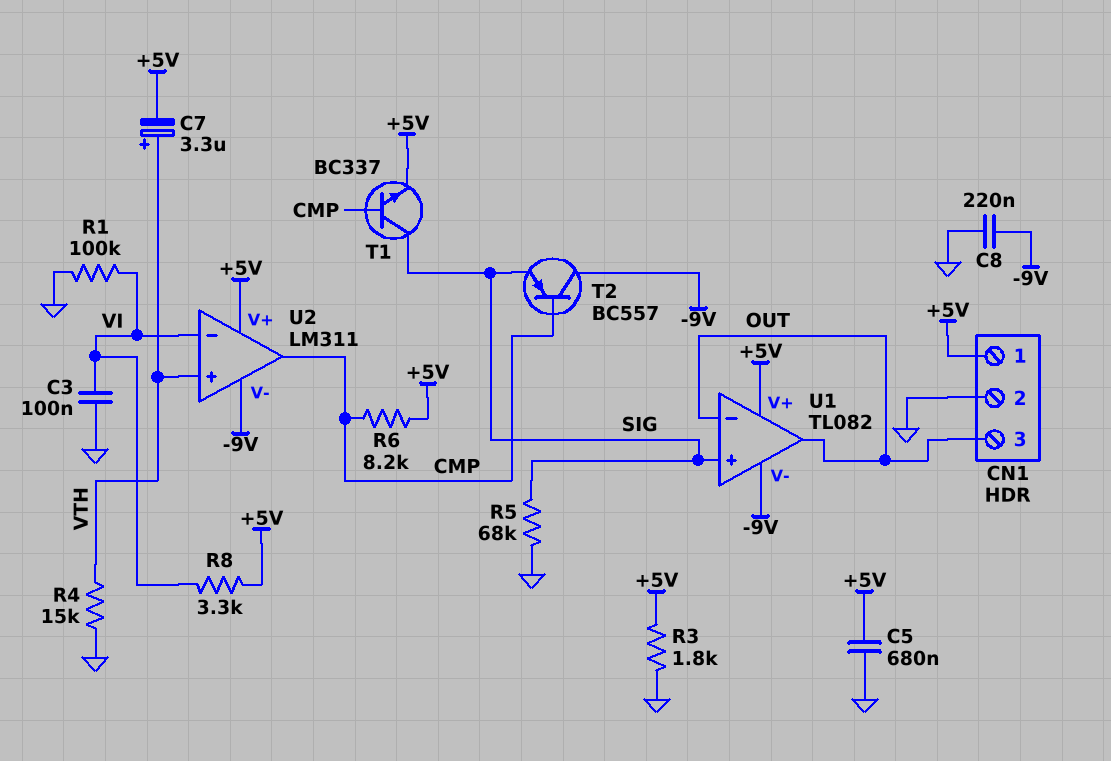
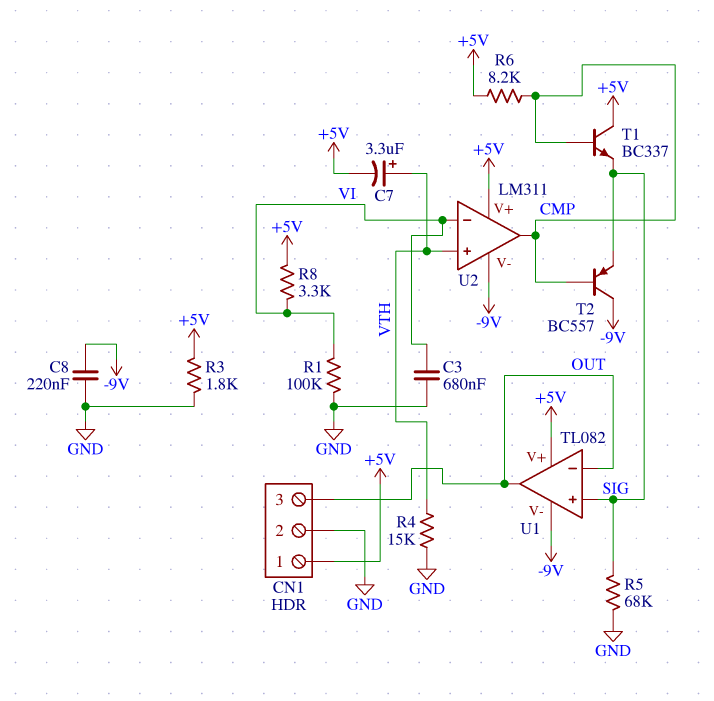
C3: 100nF (GND, VI) -> 680nF (GND, VI)
C5: 680nF (+5V, GND) -> none
T1: NPN BC337 (B CMP, C SIG, E +5V) -> NPN BC337 (B CMP, C +5V, E SIG)

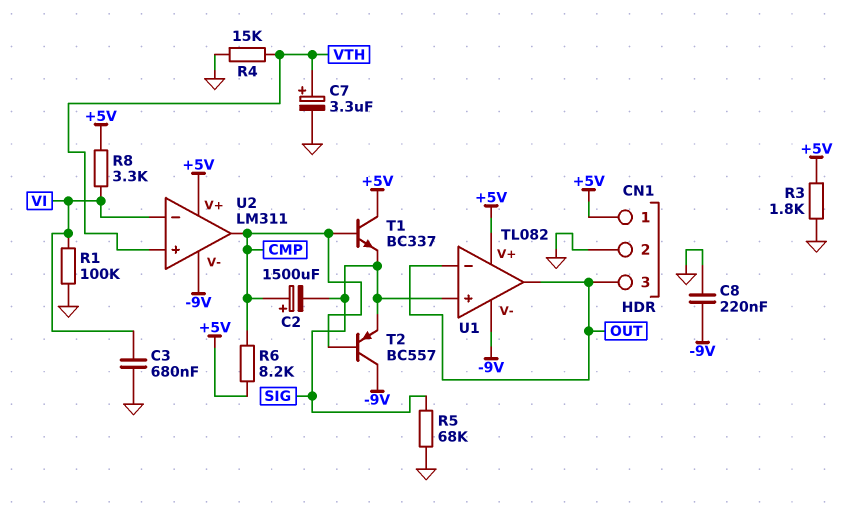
C2: none -> 1500uF (plus CMP, minus SIG)
C7: 3.3uF (plus VTH, minus +5V) -> 3.3uF (plus VTH, minus GND)

